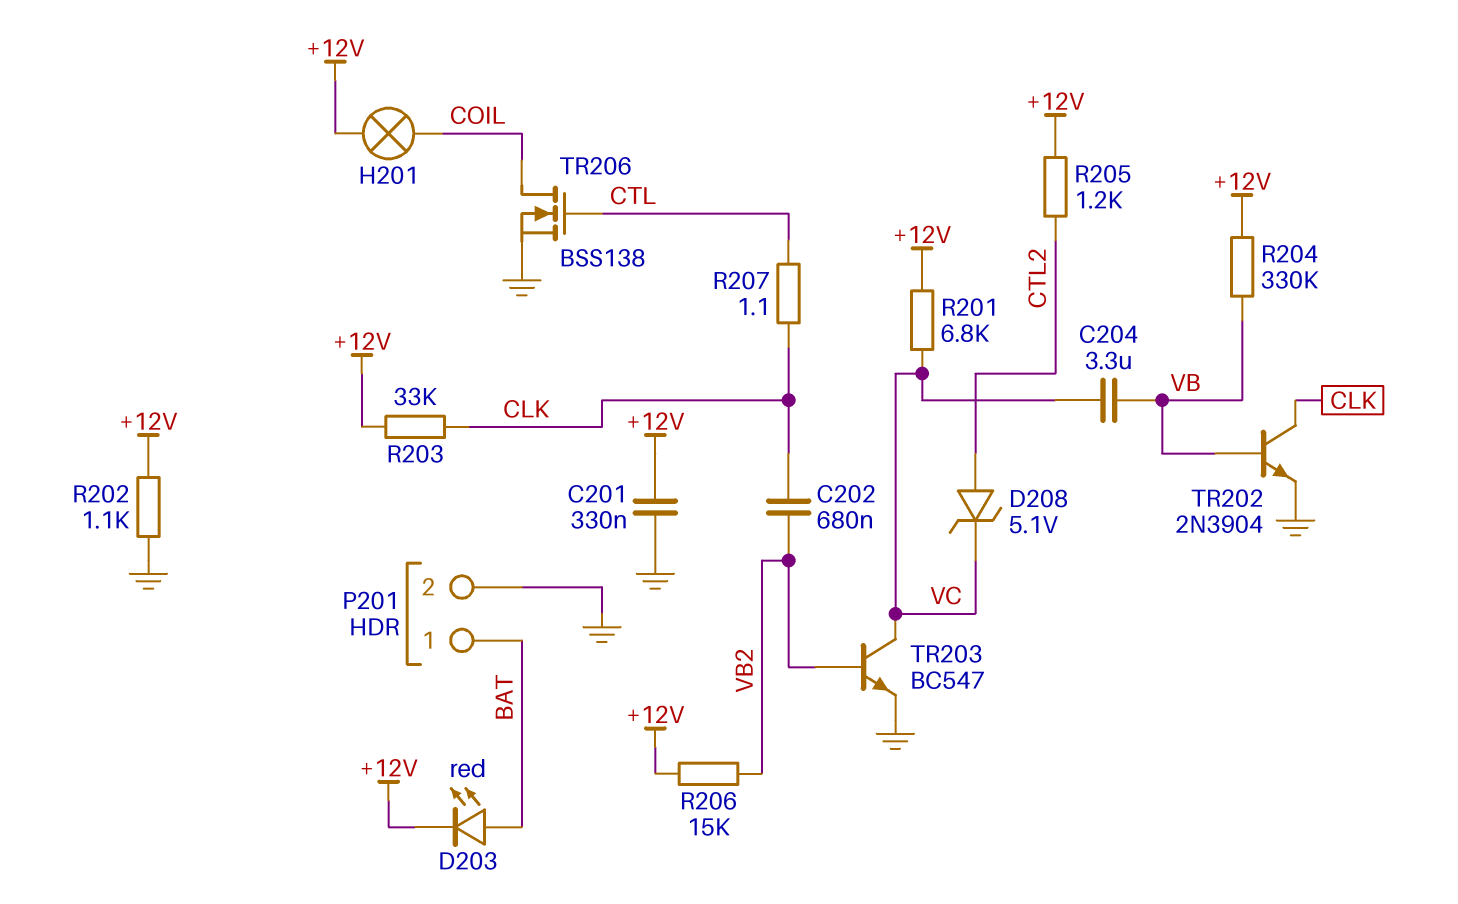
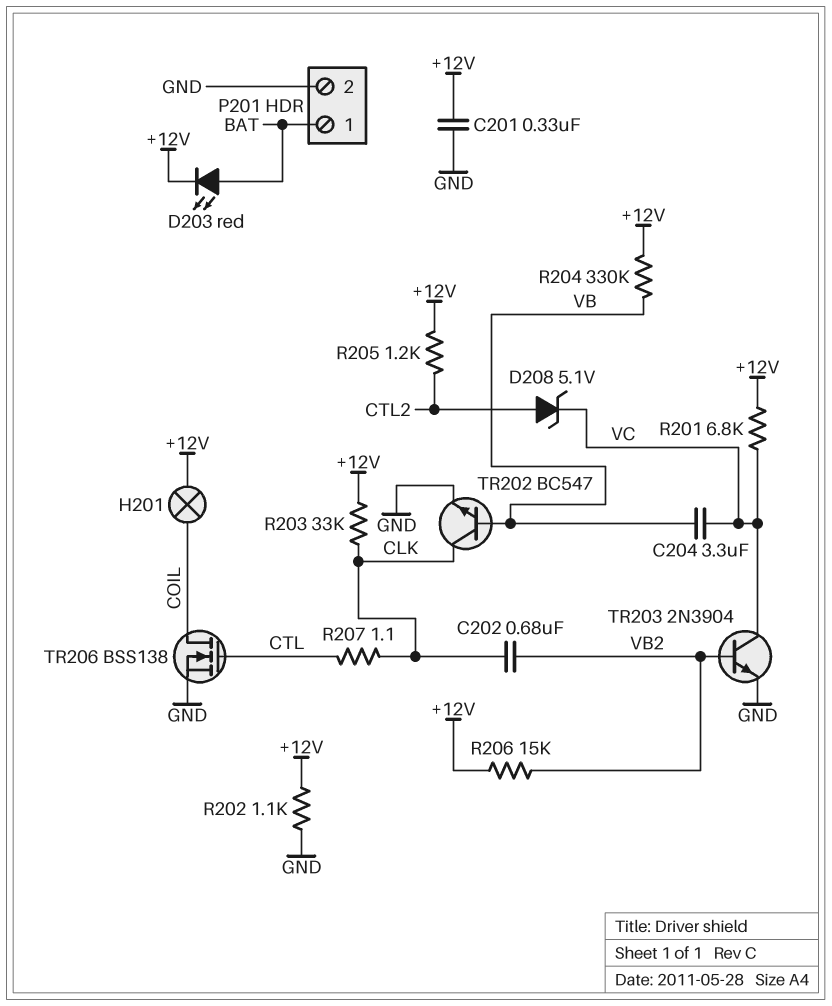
TR202: NPN 2N3904 (B VB, C CLK, E GND) -> NPN BC547 (B VB, C CLK, E GND)
TR203: NPN BC547 (B VB2, C VC, E GND) -> NPN 2N3904 (B VB2, C VC, E GND)

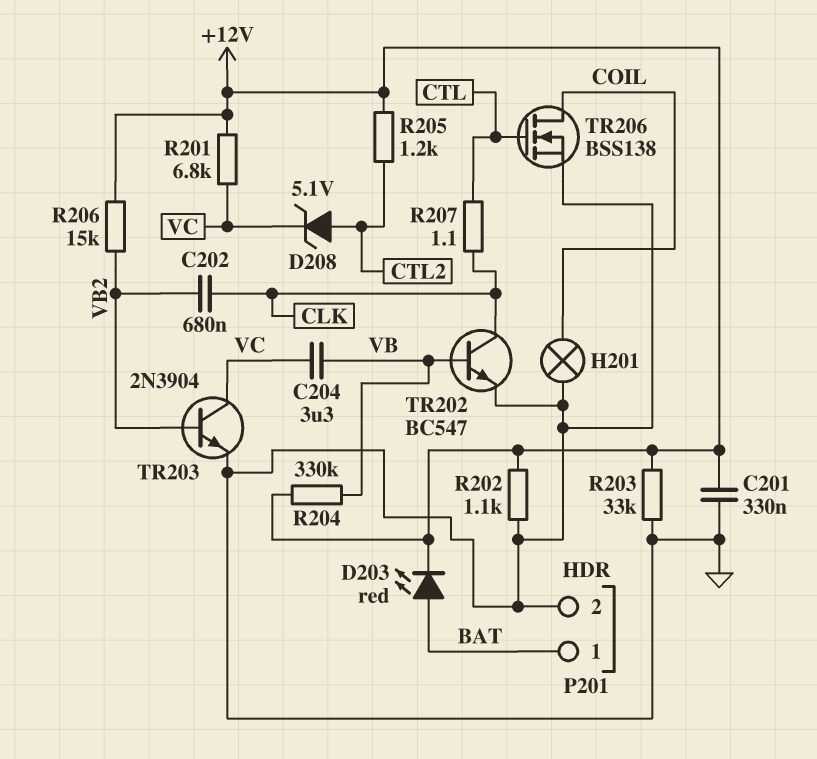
H201: lamp (+12V, COIL) -> lamp (COIL, GND)
R203: 33k (+12V, CLK) -> 33k (+12V, GND)

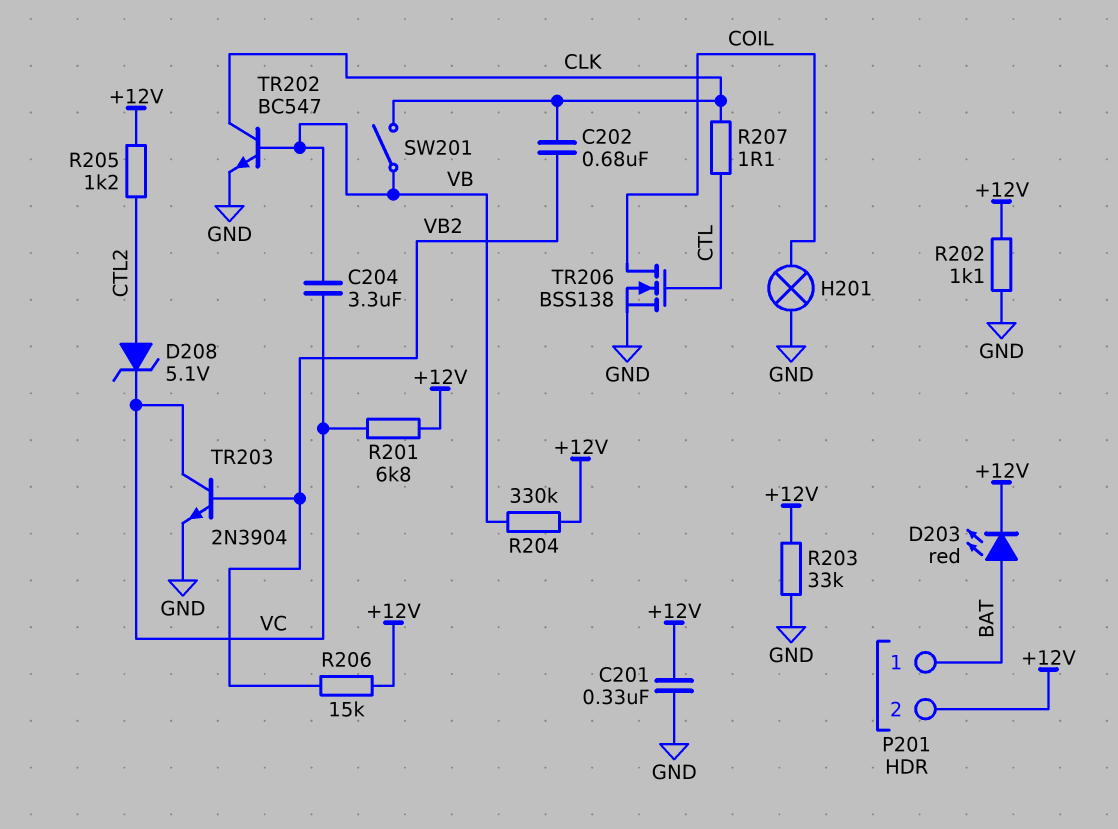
P201 pin 2: GND -> +12V
SW201: none -> switch (CLK, VB)

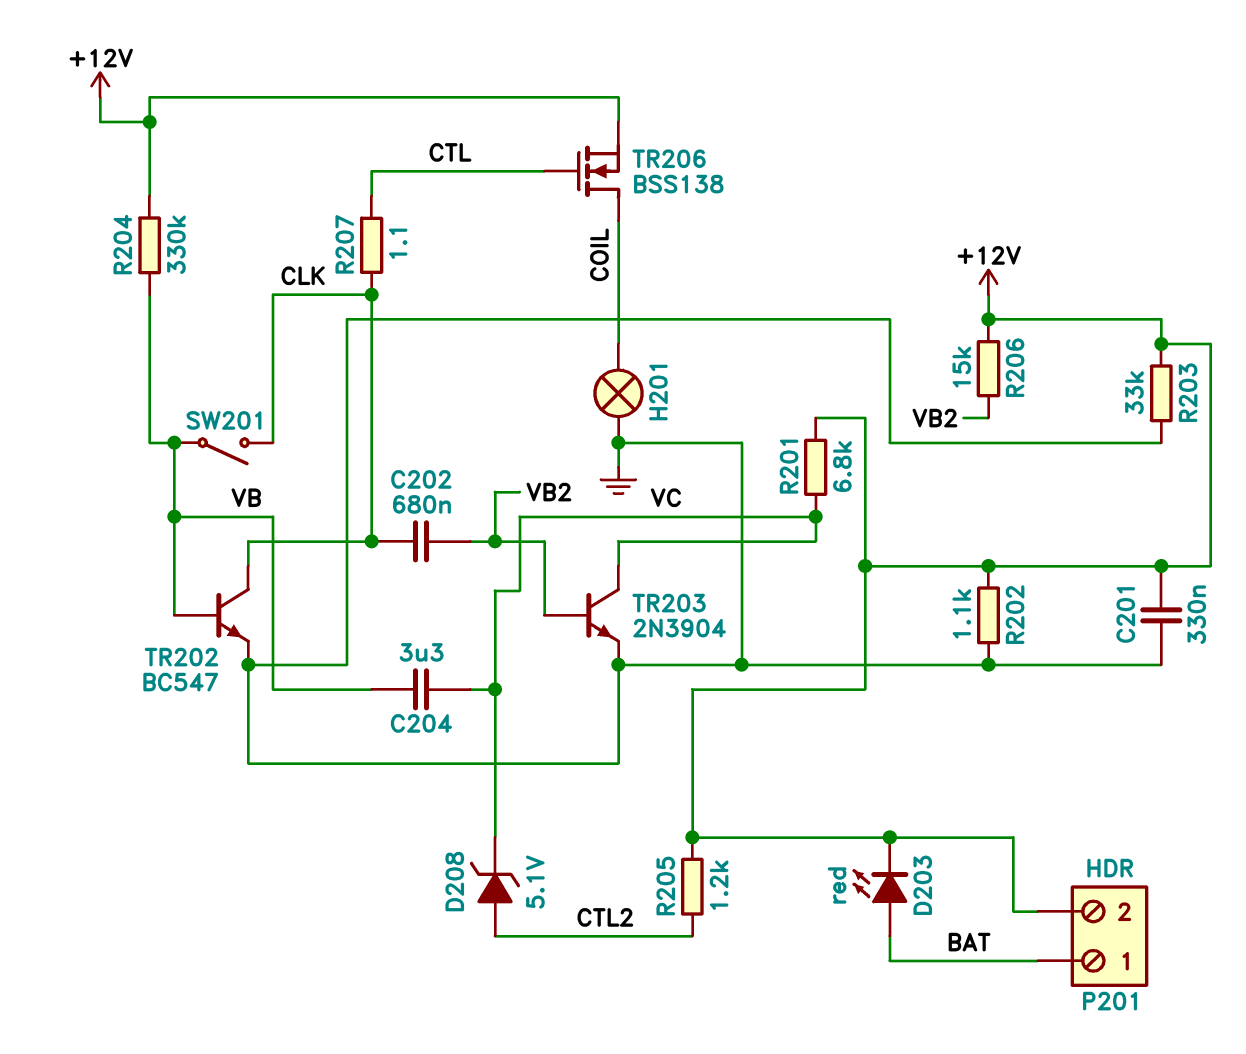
TR206: NMOS BSS138 (G CTL, D COIL, S GND) -> NMOS BSS138 (G CTL, D COIL, S +12V)

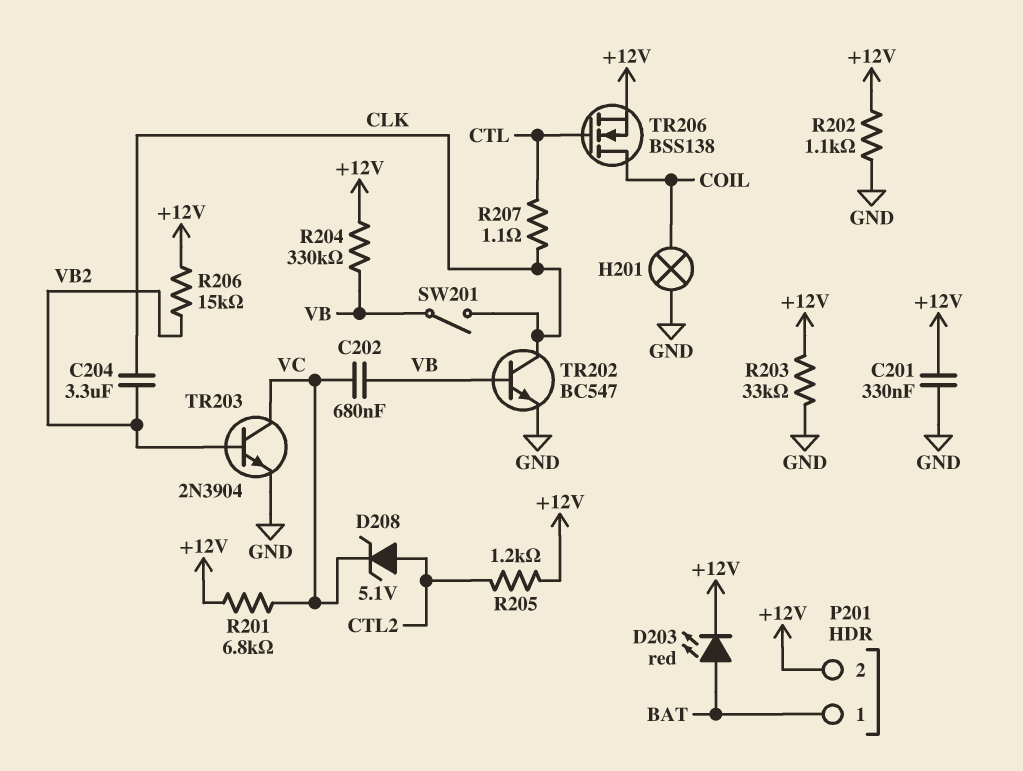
C202: 680nF (CLK, VB2) -> 680nF (VB, VC)
C204: 3.3uF (VB, VC) -> 3.3uF (CLK, VB2)

